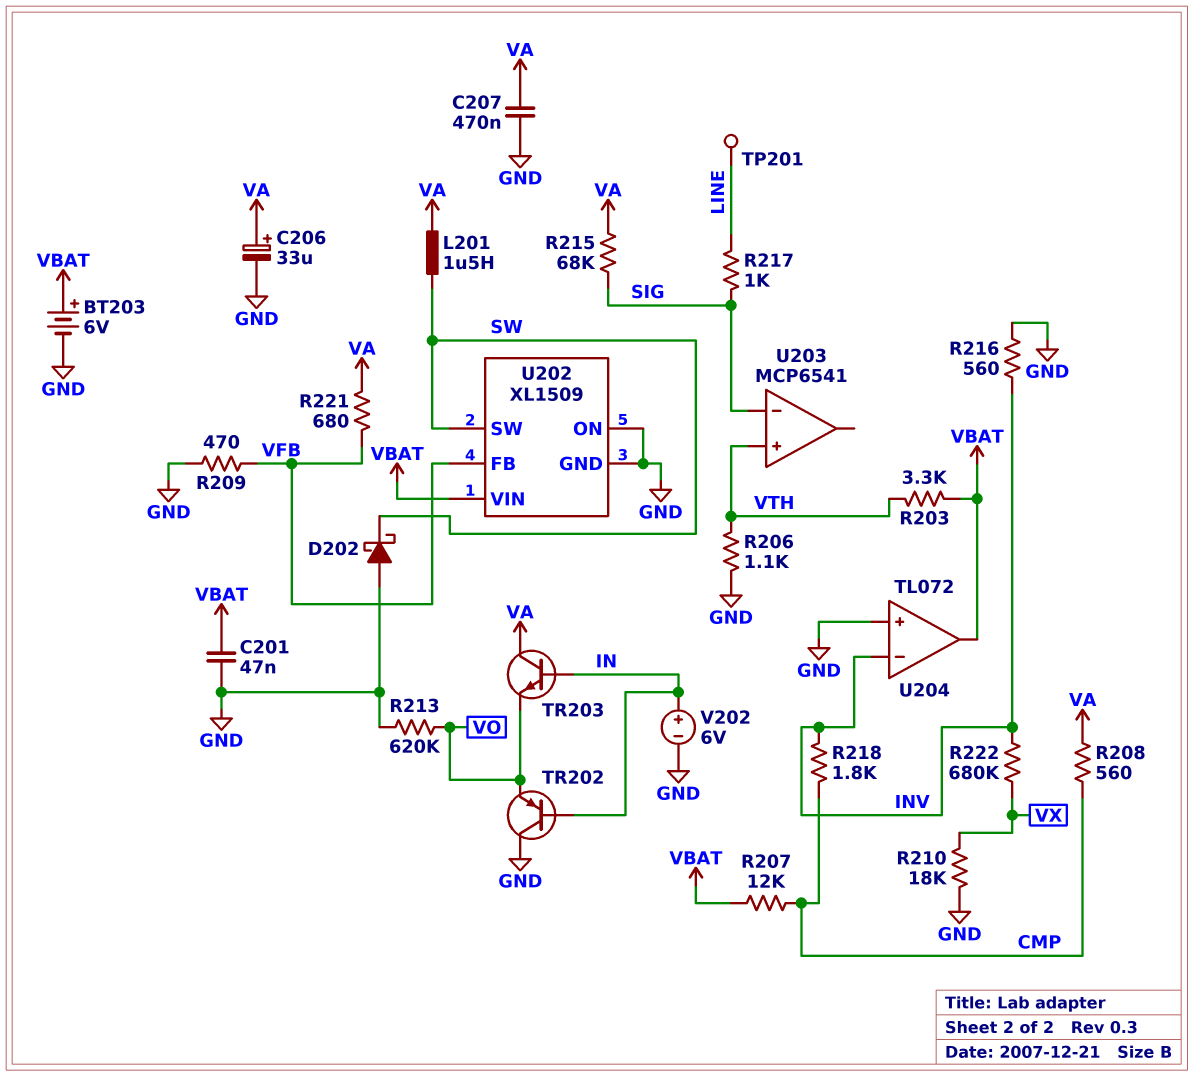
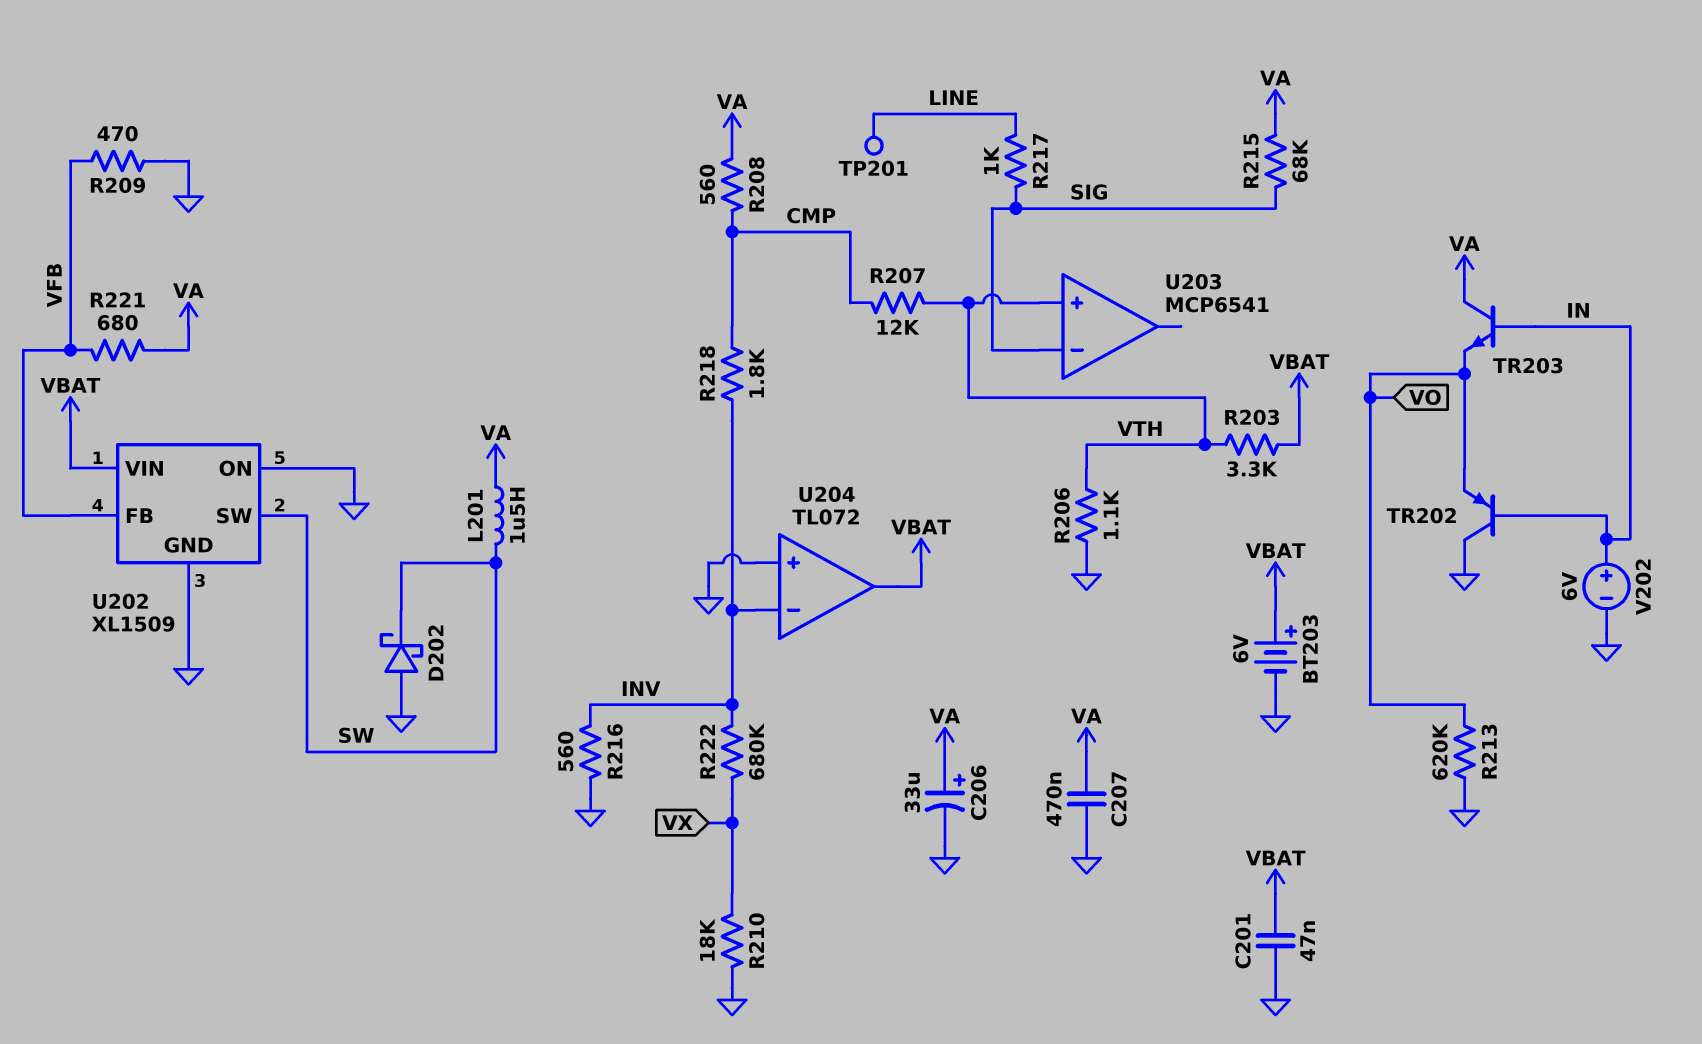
R207: 12k (CMP, VBAT) -> 12k (CMP, VTH)

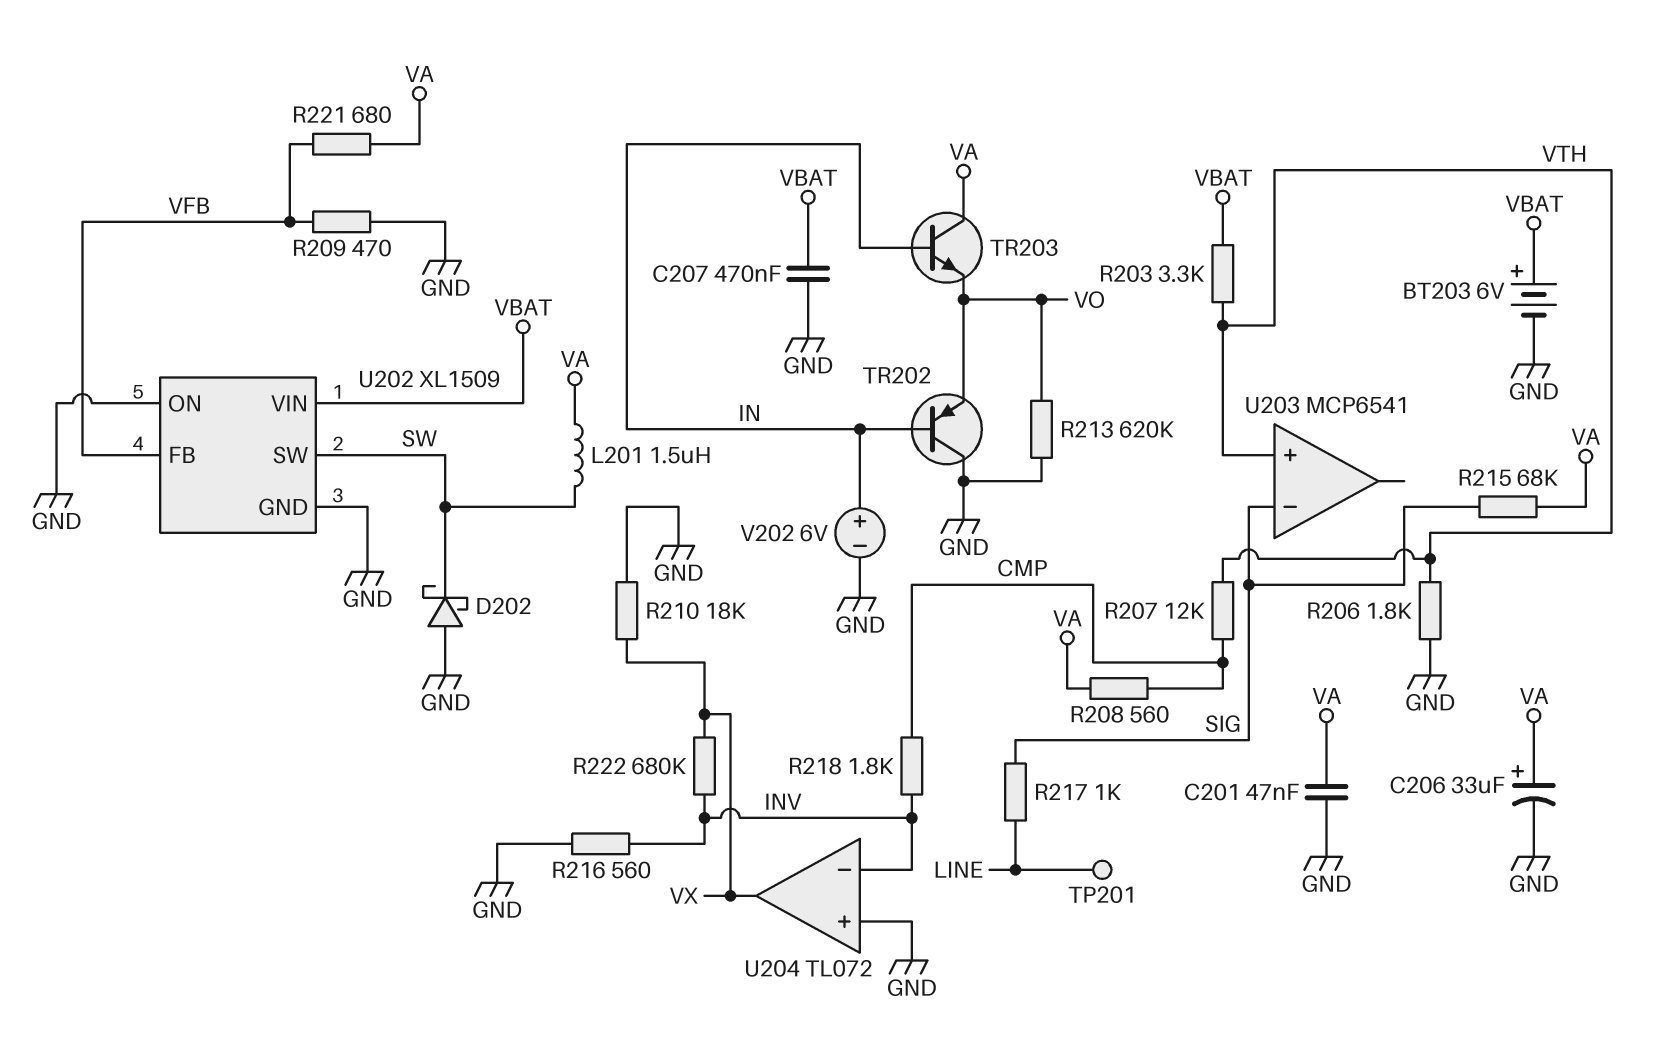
C201: 47nF (GND, VBAT) -> 47nF (GND, VA)
C207: 470nF (GND, VA) -> 470nF (GND, VBAT)
R206: 1.1k (GND, VTH) -> 1.8k (GND, VTH)
U204 pin out: VBAT -> VX

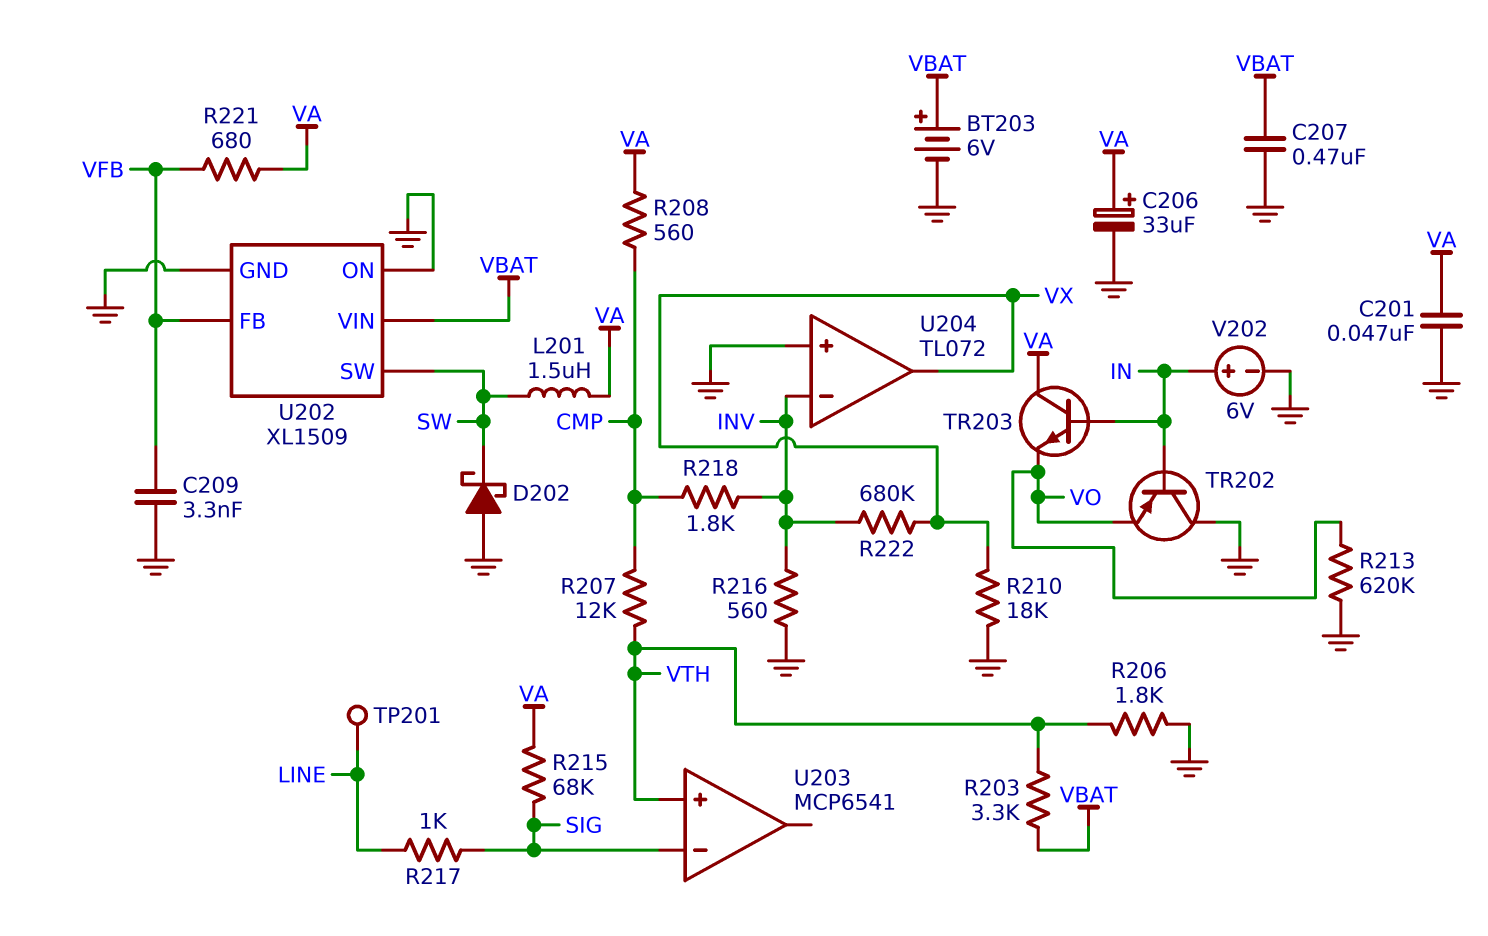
C209: none -> 3.3nF (GND, VFB)
R209: 470 (GND, VFB) -> none

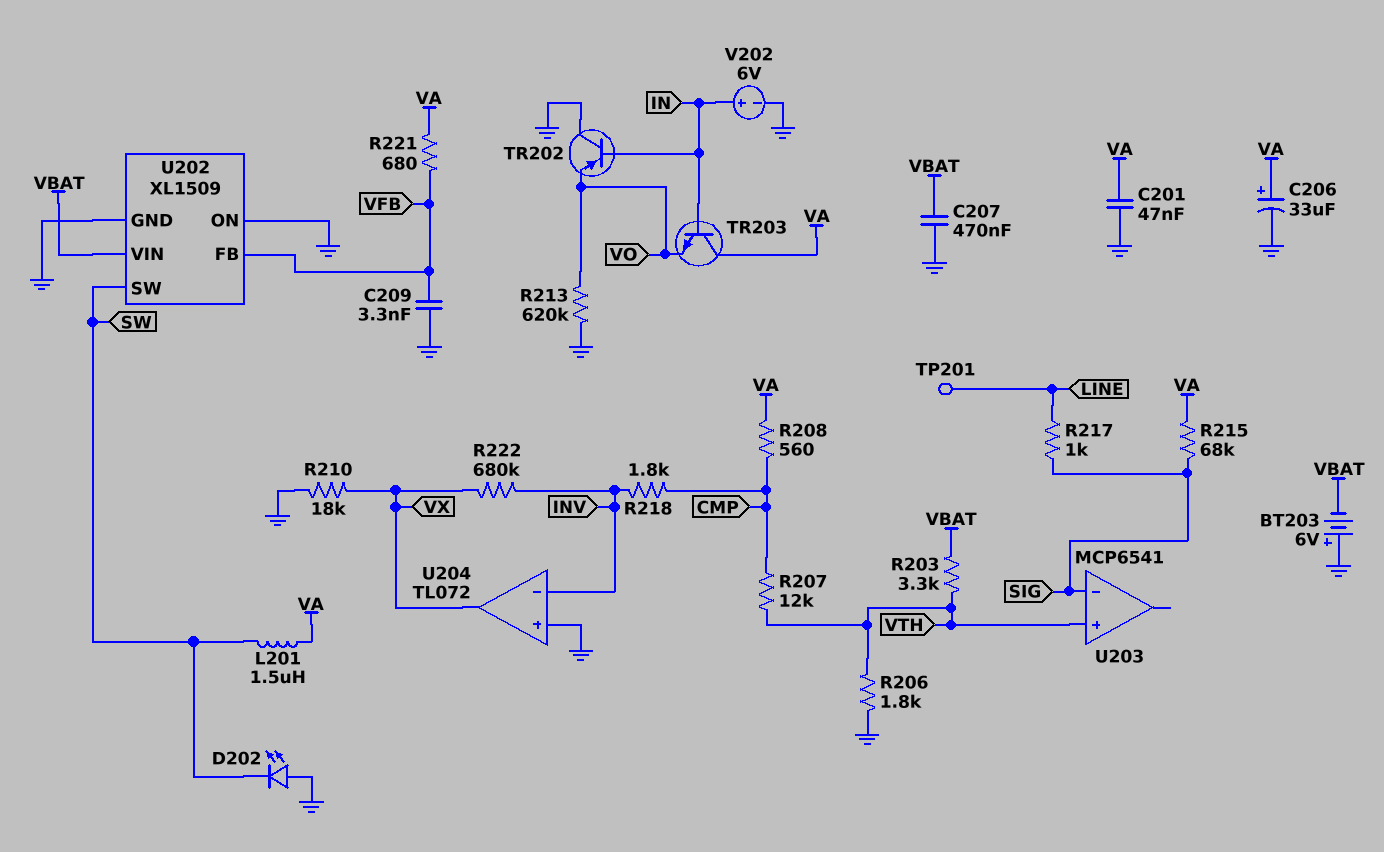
BT203: 6V (plus VBAT, minus GND) -> 6V (plus GND, minus VBAT)
D202: schottky (A GND, K SW) -> LED (A GND, K SW)
R216: 560 (GND, INV) -> none

